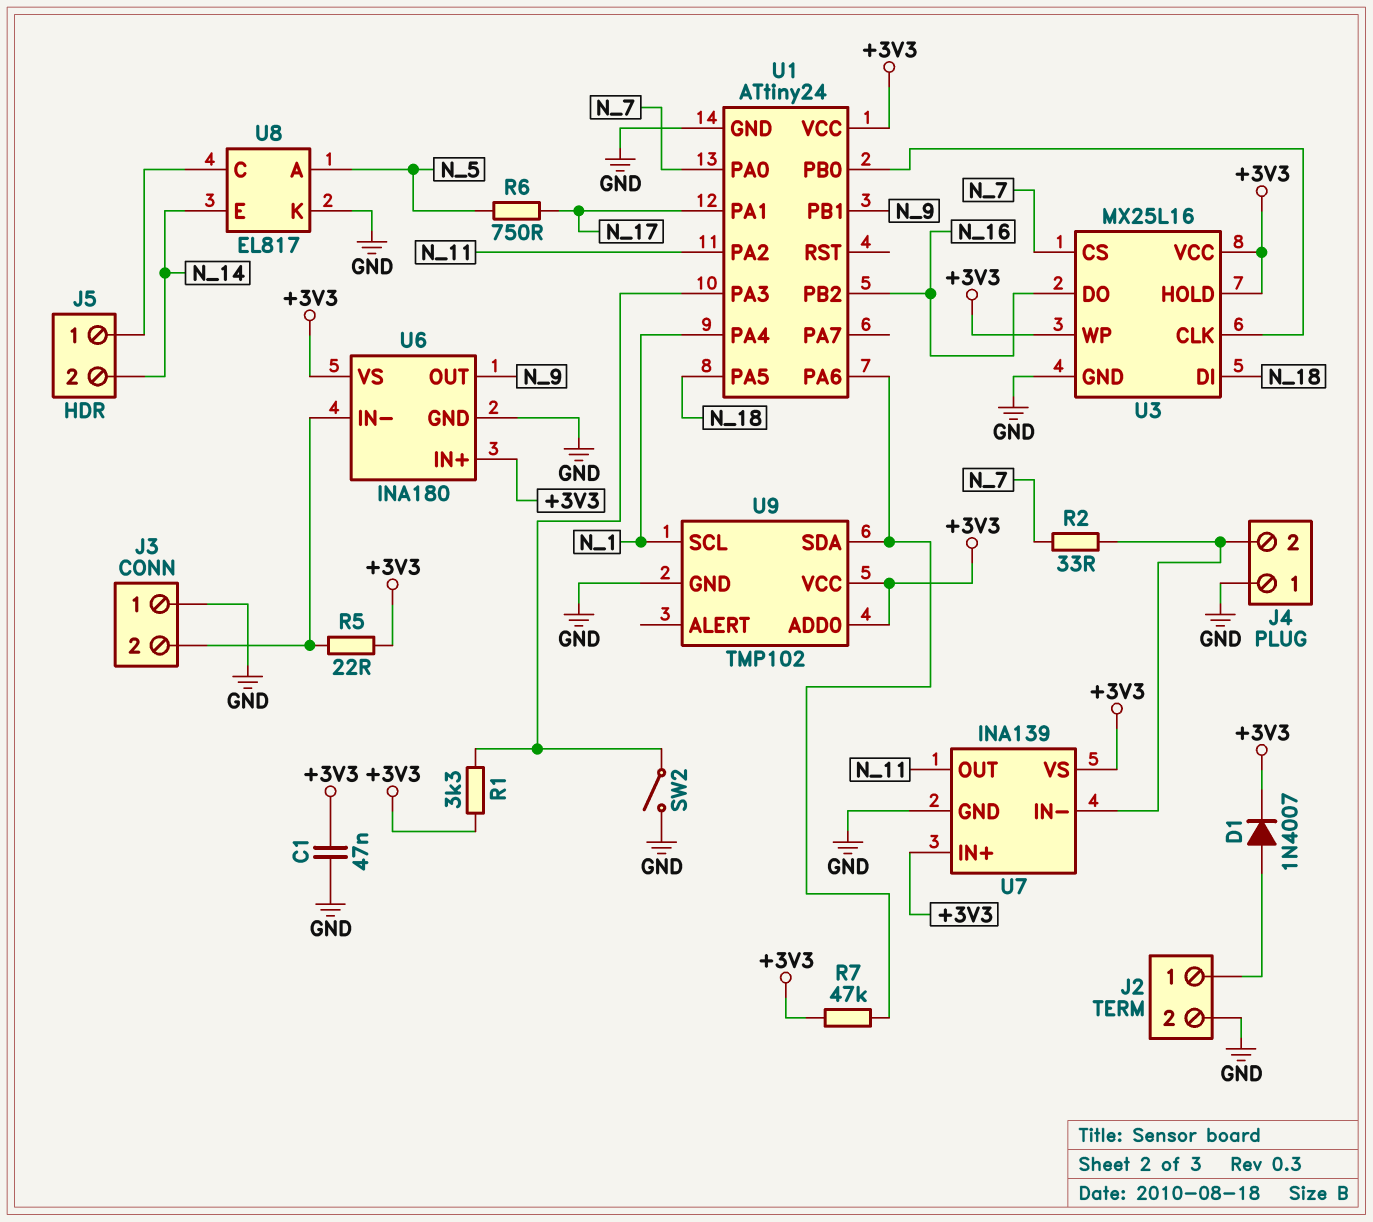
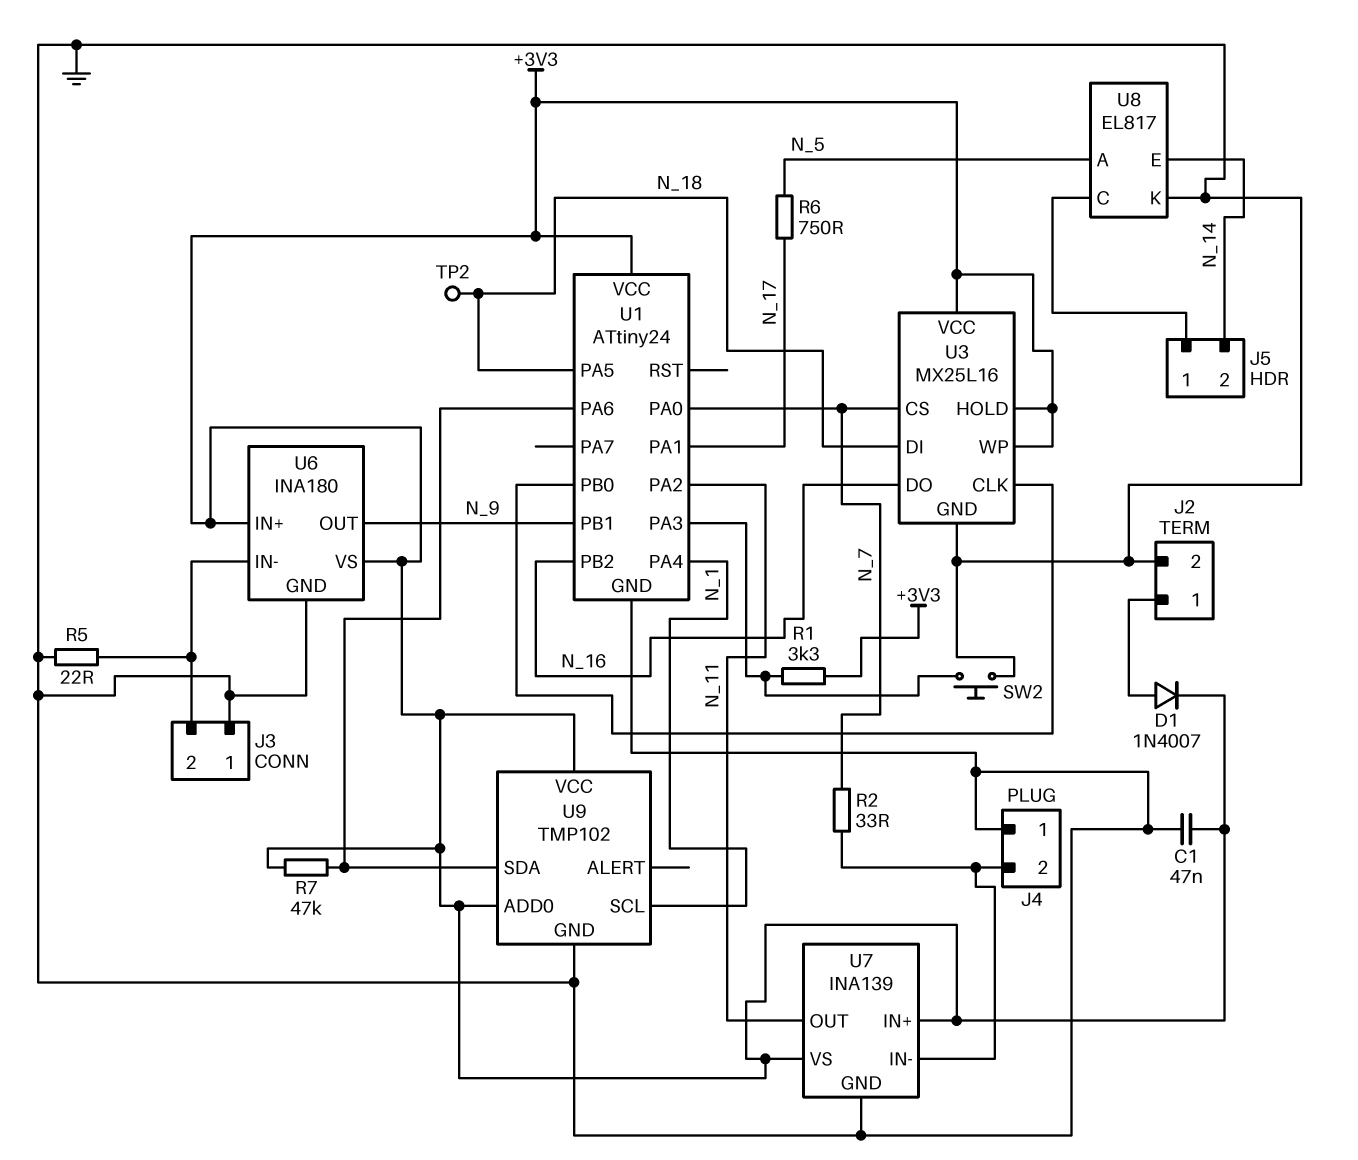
R5: 22 (+3V3, J3/2) -> 22 (GND, J3/2)
SW2: switch (GND, U1/PA3) -> button (GND, U1/PA3)
TP2: none -> test point (N_18)

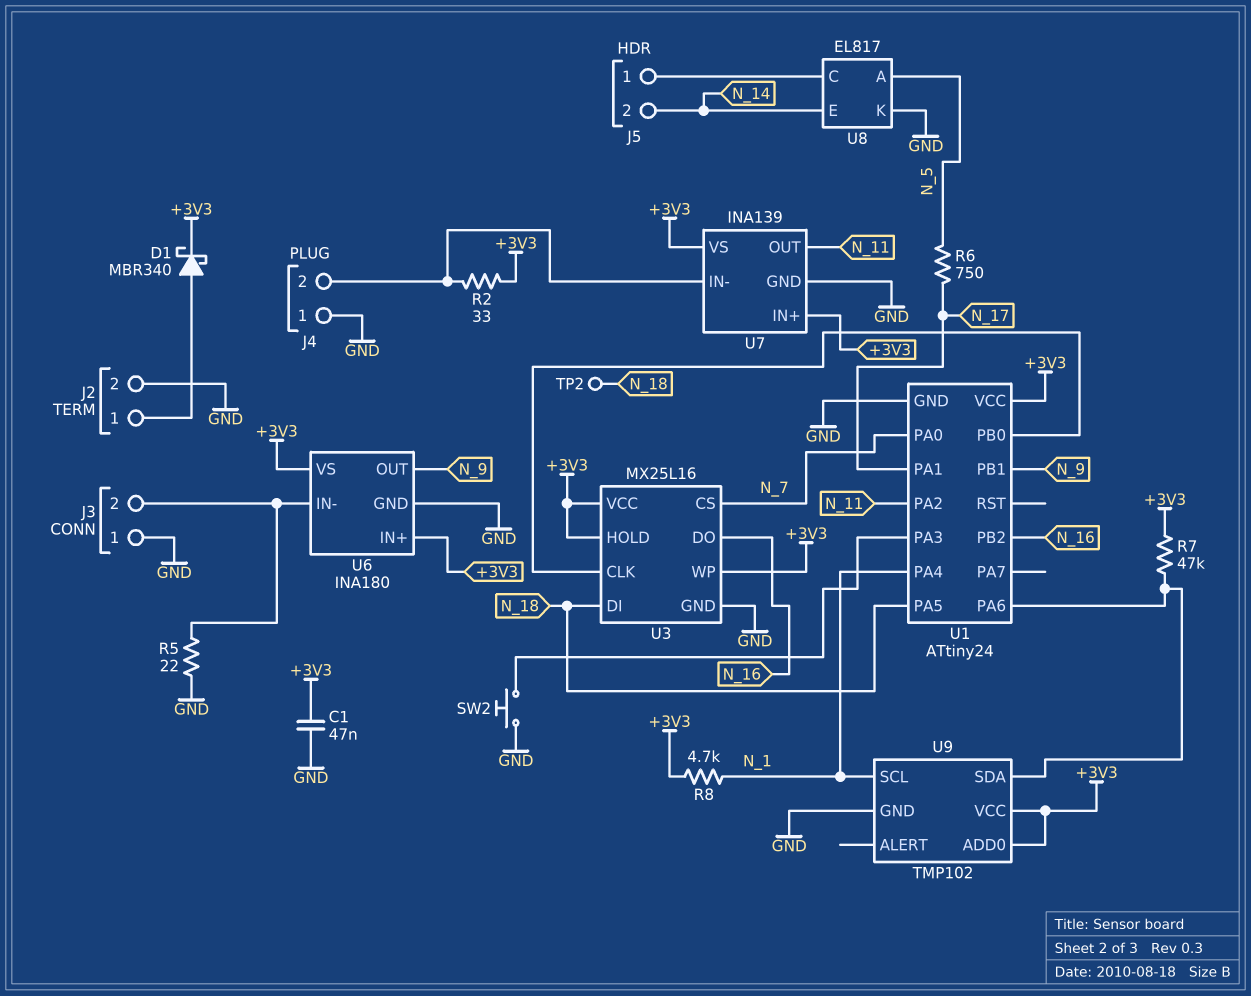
D1: diode 1N4007 (A J2/1, K +3V3) -> schottky MBR340 (A J2/1, K +3V3)
R1: 3.3k (+3V3, U1/PA3) -> none
R2: 33 (J4/2, N_7) -> 33 (+3V3, J4/2)
R8: none -> 4.7k (+3V3, N_1)

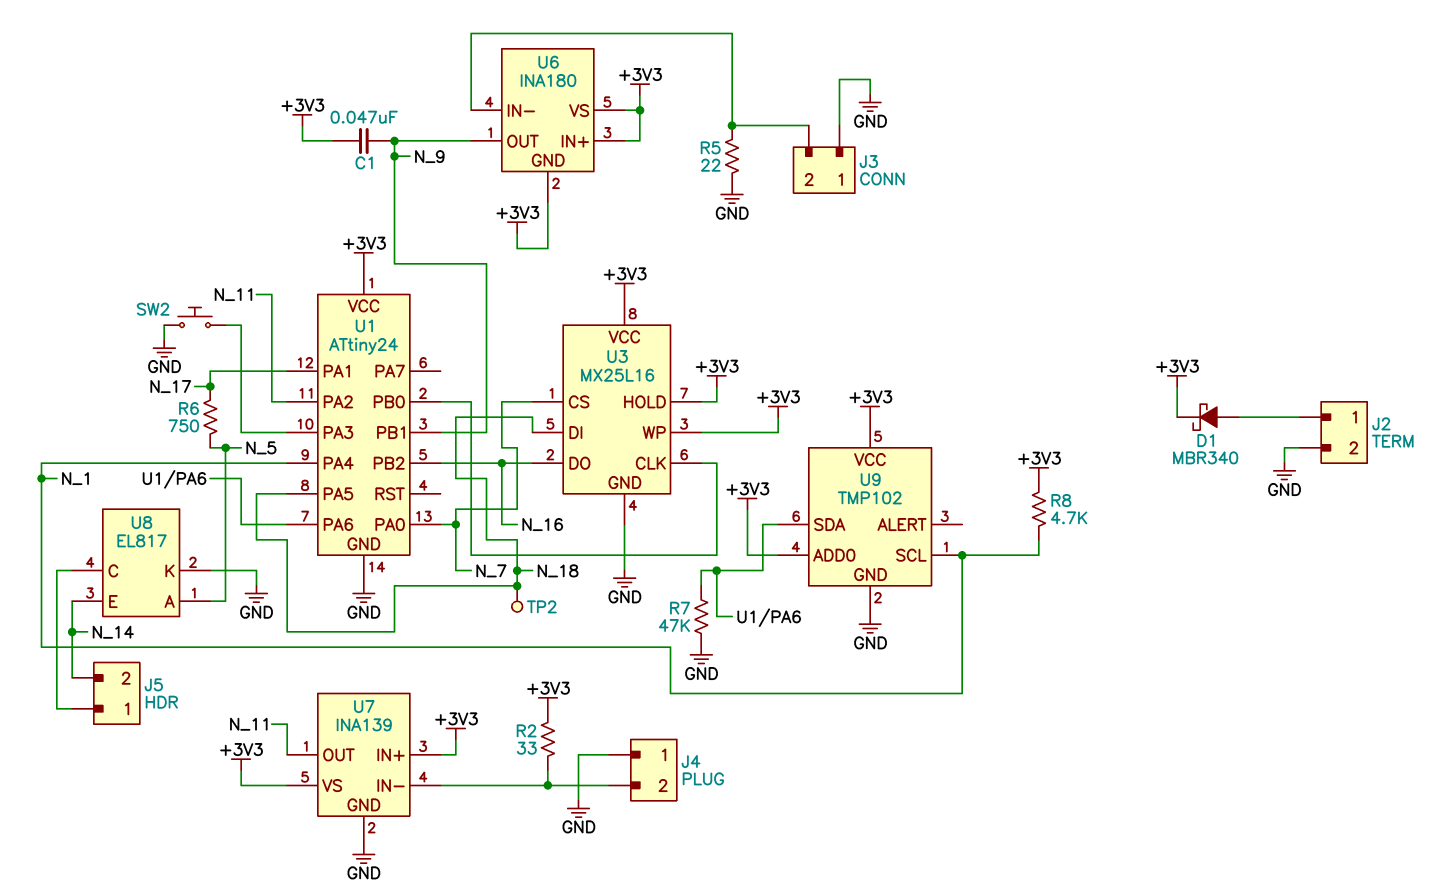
C1: 47nF (+3V3, GND) -> 47nF (+3V3, N_9)
R7: 47k (+3V3, U1/PA6) -> 47k (GND, U1/PA6)
U6 pin GND: GND -> +3V3

